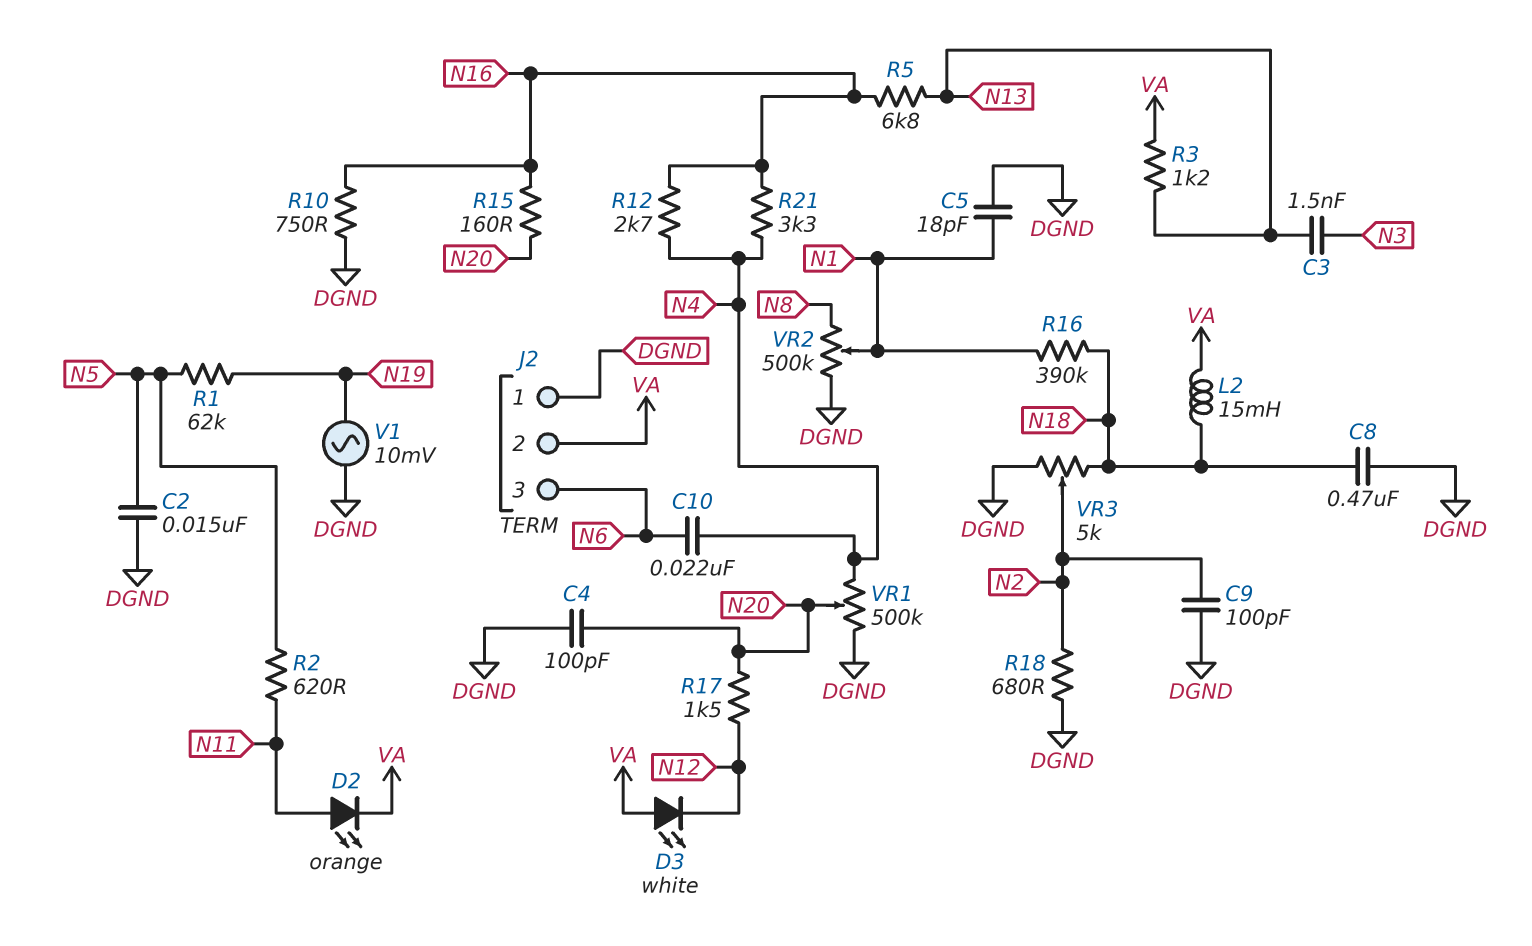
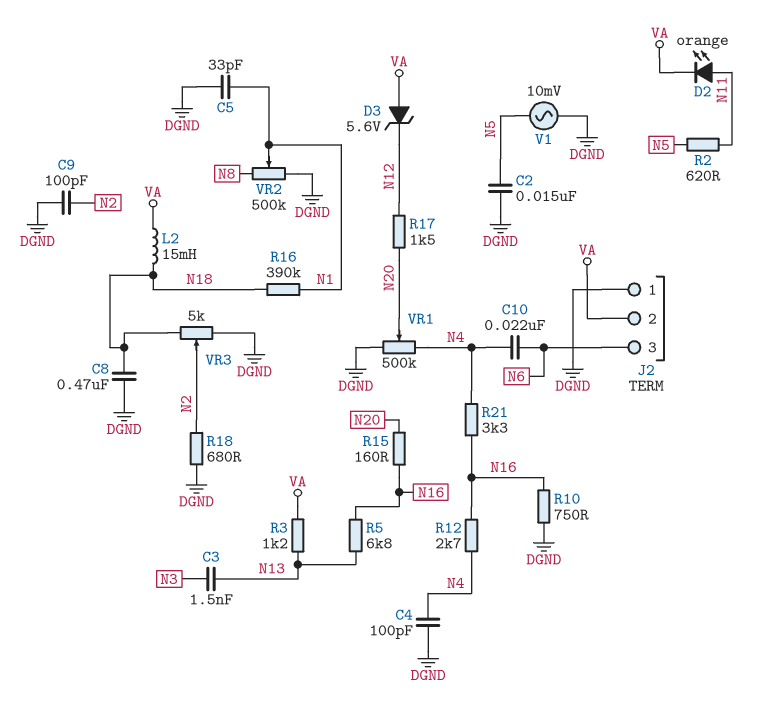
C4: 100pF (DGND, N20) -> 100pF (DGND, N4)
C5: 18pF (DGND, N1) -> 33pF (DGND, N1)
D3: LED white (A VA, K N12) -> zener 5.6V (A VA, K N12)
R1: 62k (N5, N19) -> none
V1: AC 10mV (DGND, N19) -> AC 10mV (DGND, N5)

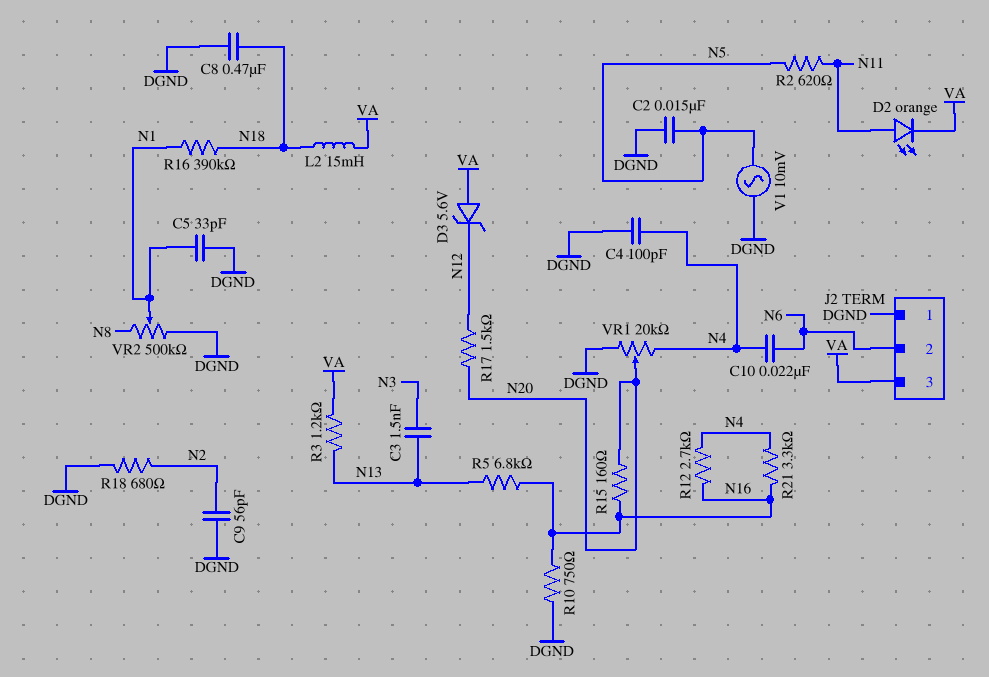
C9: 100pF (DGND, N2) -> 56pF (DGND, N2)
J2 pin 2: VA -> N6
J2 pin 3: N6 -> VA
VR1: 500k (DGND, N4, wiper N20) -> 20k (DGND, N4, wiper N20)
VR3: 5k (DGND, N18, wiper N2) -> none

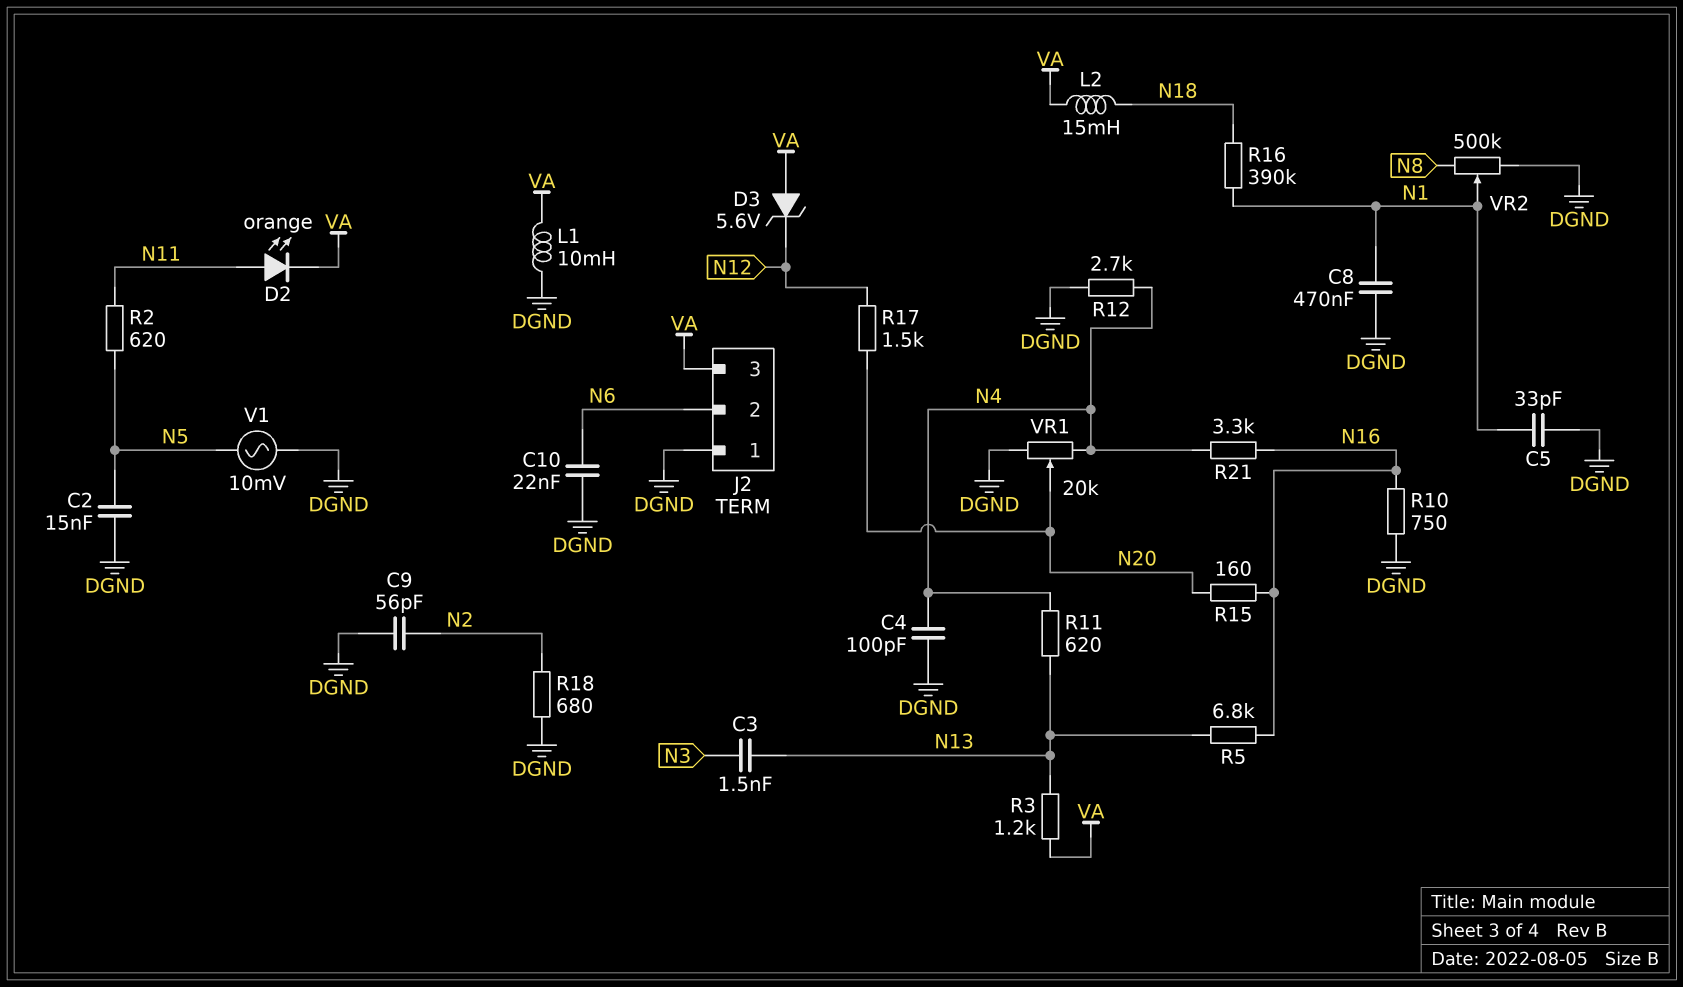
C8: 470nF (DGND, N18) -> 470nF (DGND, N1)
C10: 22nF (N4, N6) -> 22nF (DGND, N6)
L1: none -> 10mH (DGND, VA)
R11: none -> 620 (N4, N13)
R12: 2.7k (N4, N16) -> 2.7k (DGND, N4)

